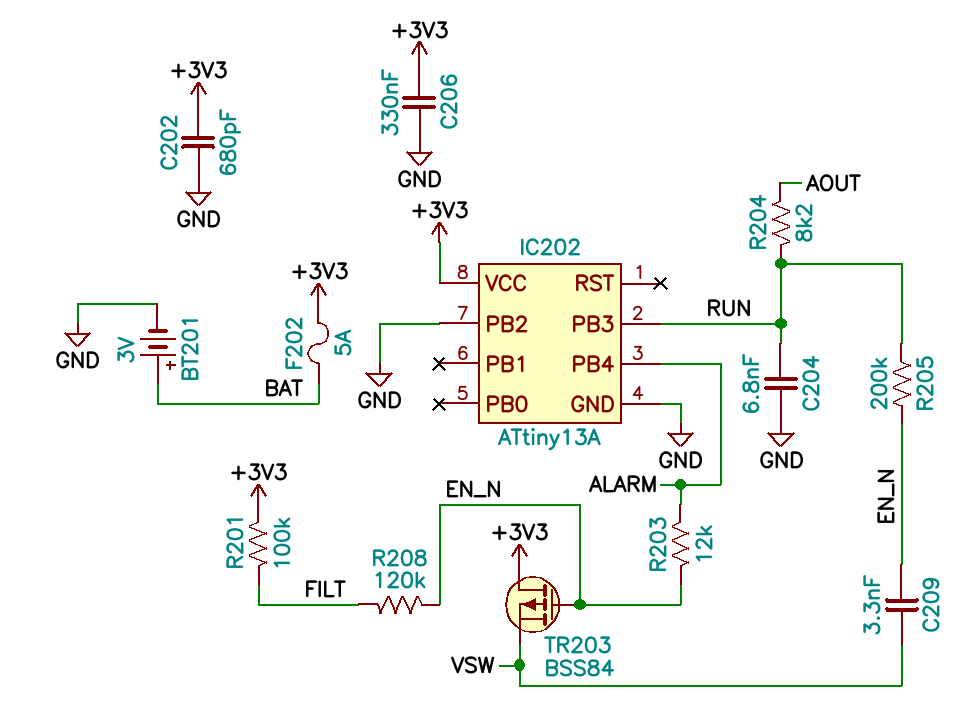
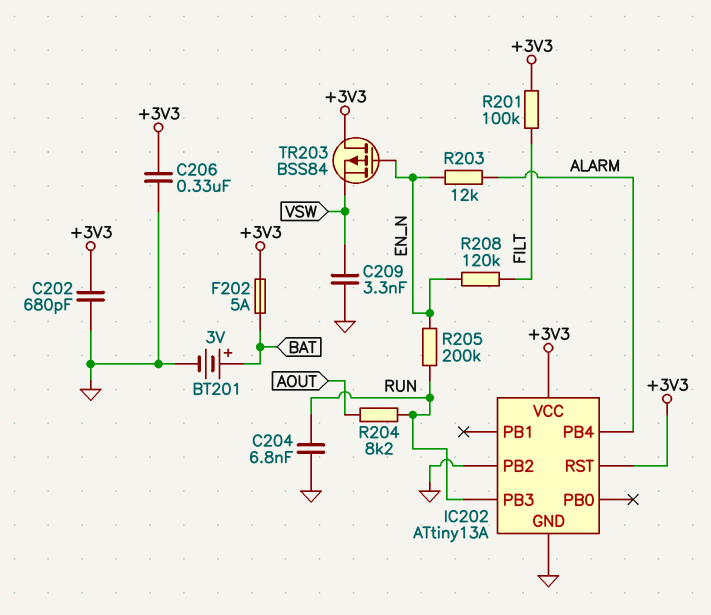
C209: 3.3nF (EN_N, VSW) -> 3.3nF (GND, VSW)
IC202 pin RST: none -> +3V3

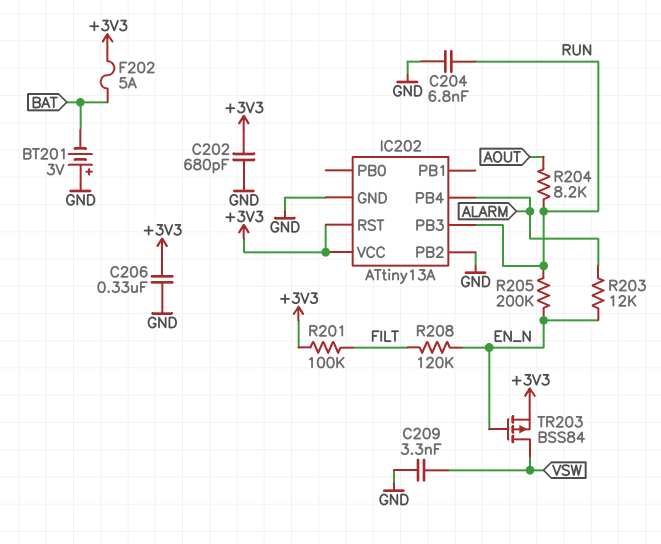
BT201: 3V (plus BAT, minus GND) -> 3V (plus GND, minus BAT)
TR203: PMOS BSS84 (G EN_N, D +3V3, S VSW) -> PMOS BSS84 (G EN_N, D VSW, S +3V3)

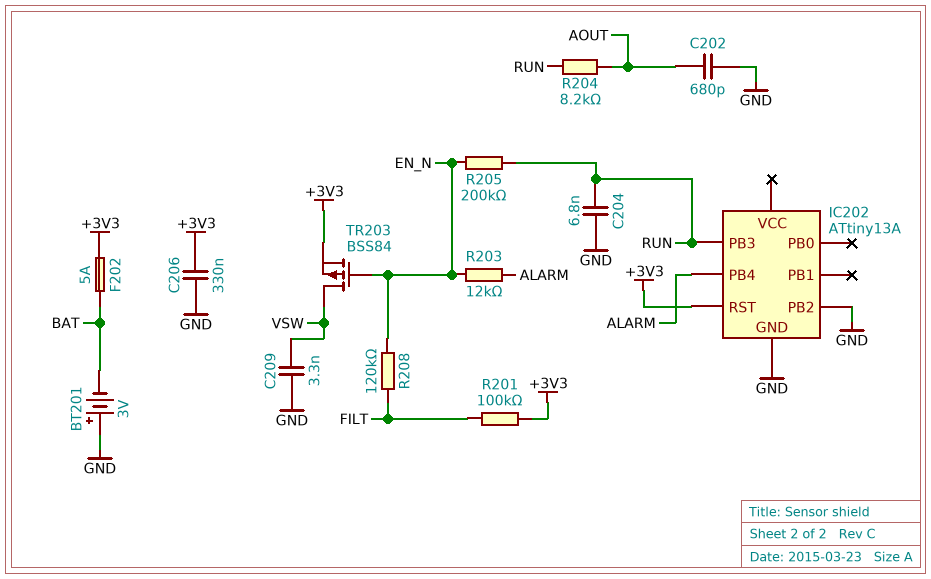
C202: 680pF (+3V3, GND) -> 680pF (AOUT, GND)
IC202 pin VCC: +3V3 -> none

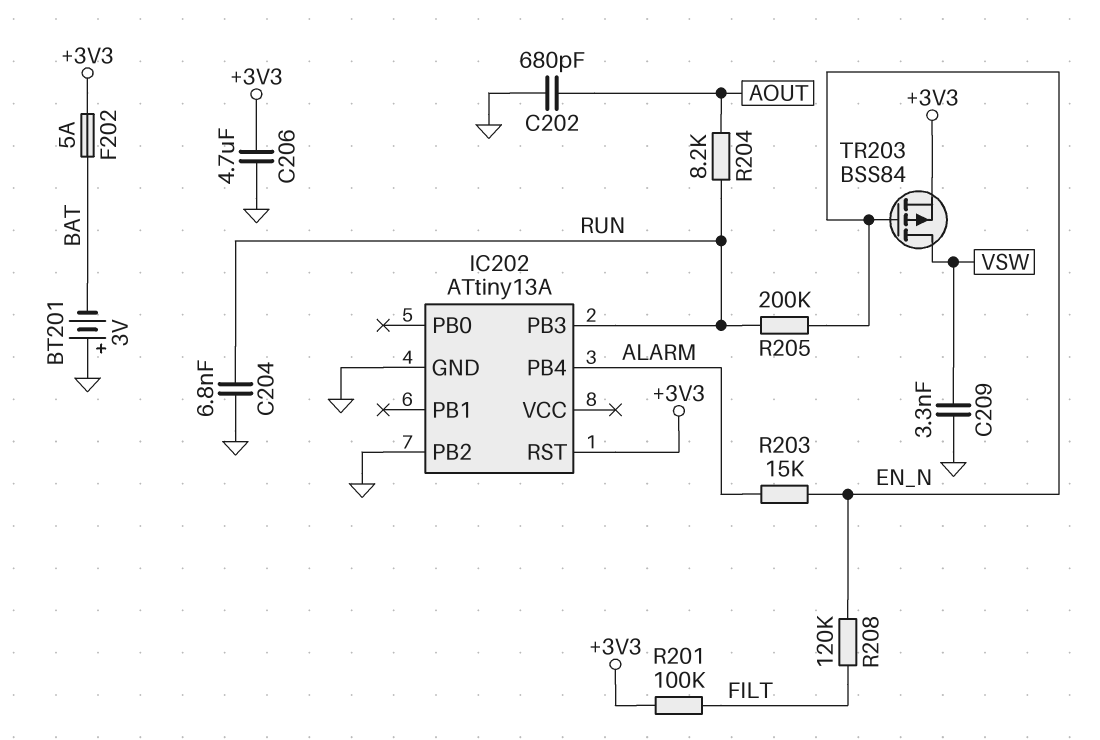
C206: 330nF (+3V3, GND) -> 4.7uF (+3V3, GND)
R203: 12k (ALARM, EN_N) -> 15k (ALARM, EN_N)

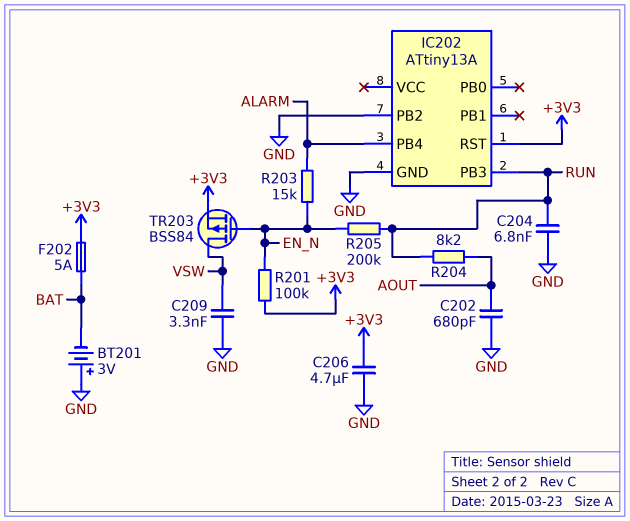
R201: 100k (+3V3, FILT) -> 100k (+3V3, EN_N)
R208: 120k (EN_N, FILT) -> none

